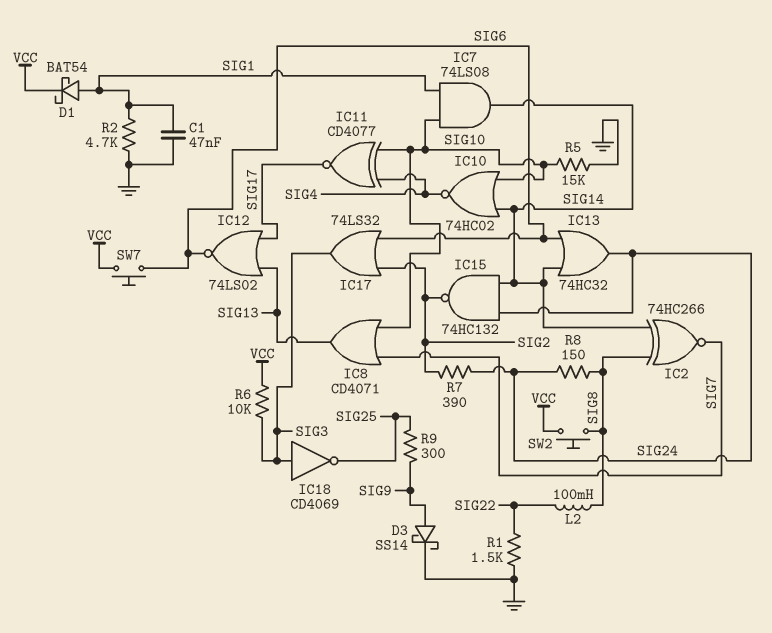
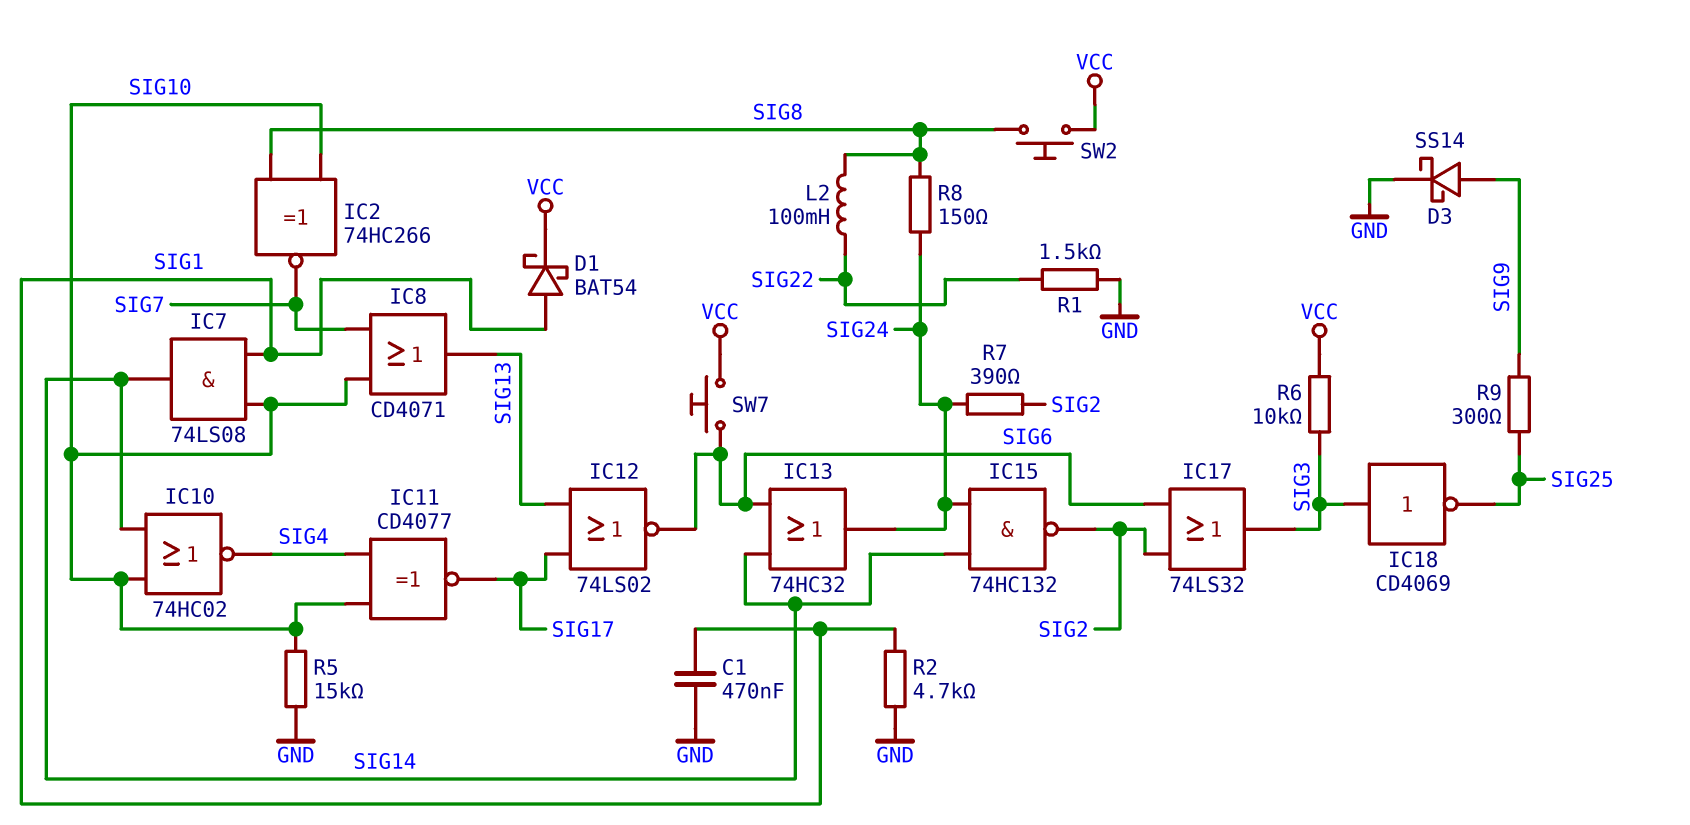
C1: 47nF (GND, SIG1) -> 470nF (GND, SIG1)
IC2: XNOR 74HC266 (in SIG8, in SIG14, out SIG7) -> XNOR 74HC266 (in SIG8, in SIG10, out SIG7)

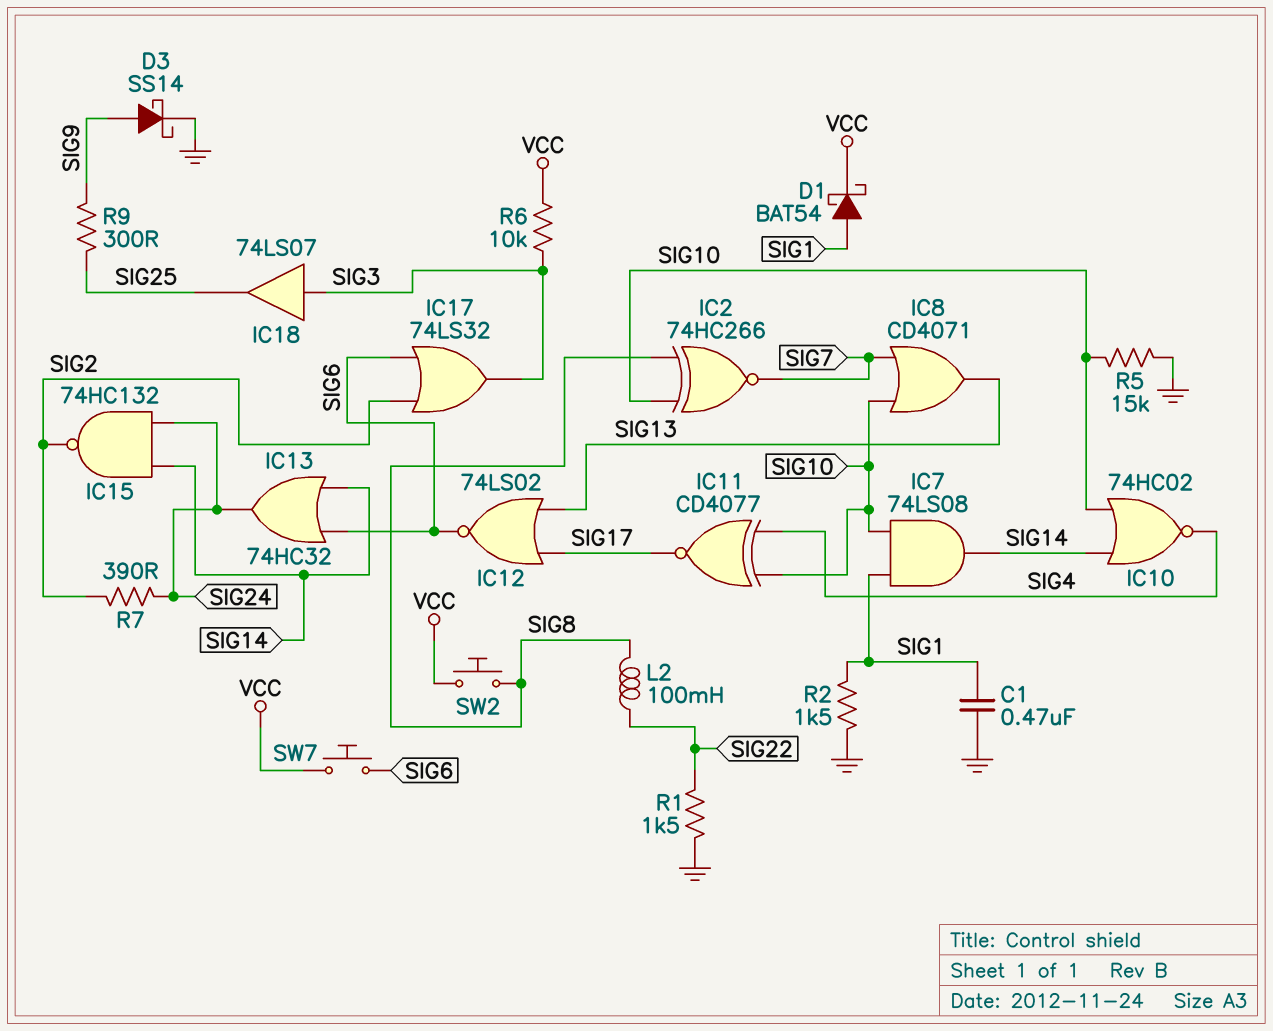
IC18: NOT CD4069 (in SIG3, out SIG25) -> buffer 74LS07 (in SIG3, out SIG25)
R2: 4.7k (GND, SIG1) -> 1.5k (GND, SIG1)
R8: 150 (SIG8, SIG24) -> none

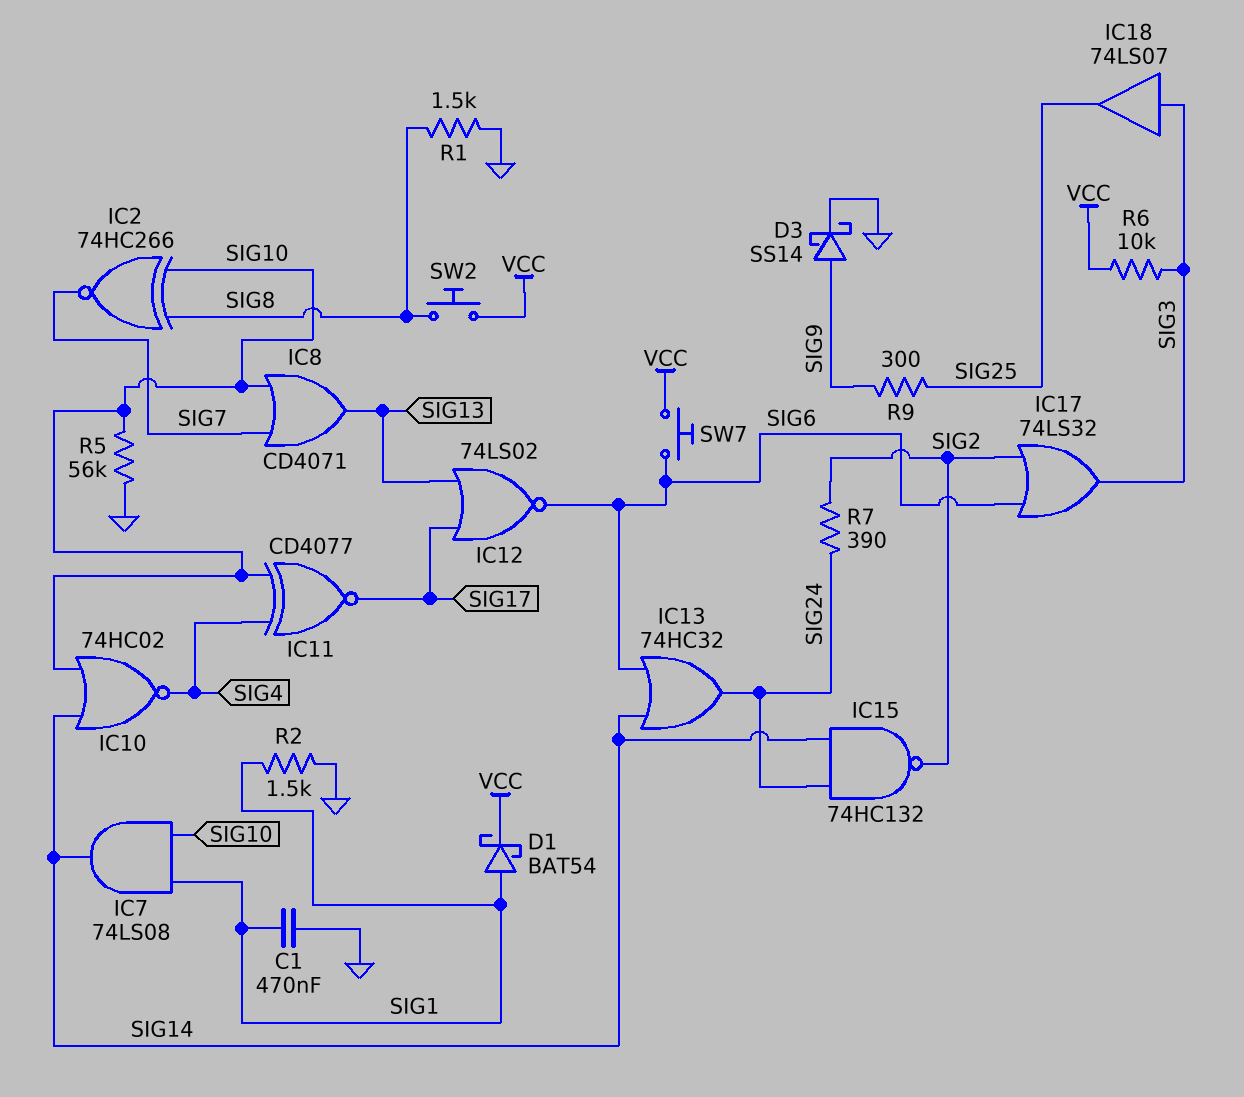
L2: 100mH (SIG8, SIG22) -> none
R1: 1.5k (GND, SIG22) -> 1.5k (GND, SIG8)
R5: 15k (GND, SIG10) -> 56k (GND, SIG10)

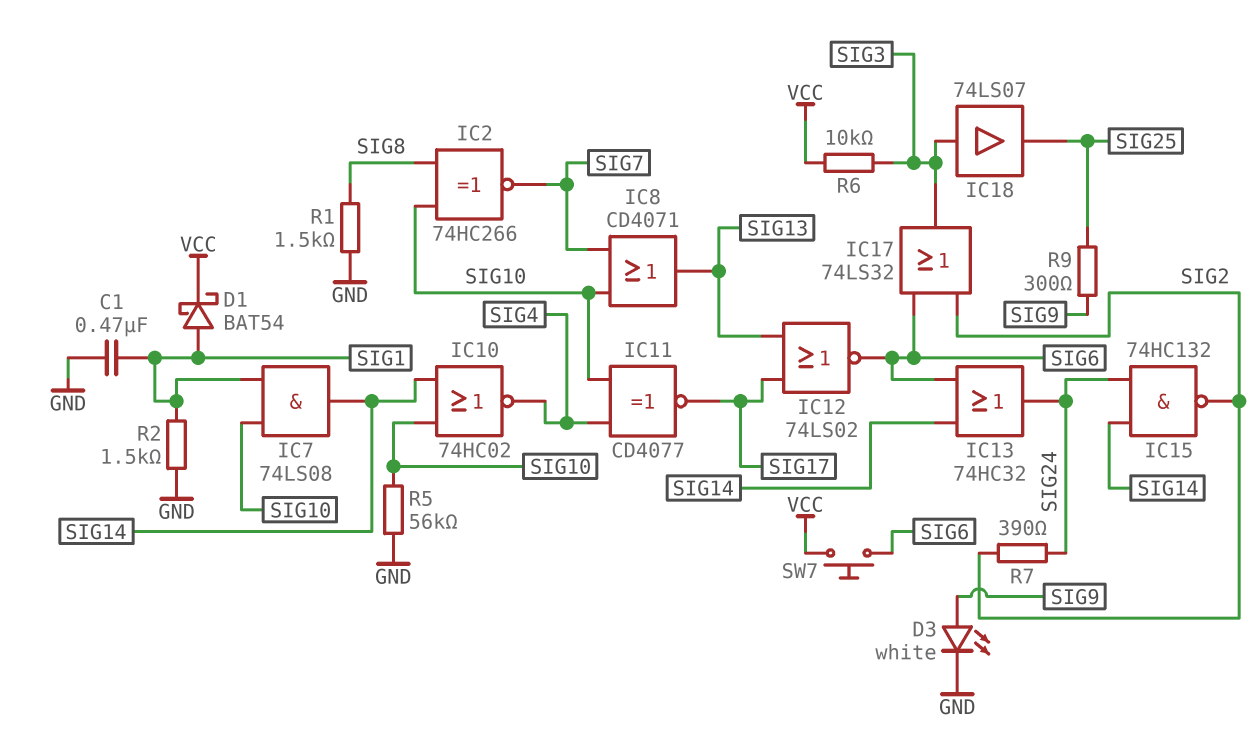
D3: schottky SS14 (A SIG9, K GND) -> LED white (A SIG9, K GND)
SW2: button (SIG8, VCC) -> none

